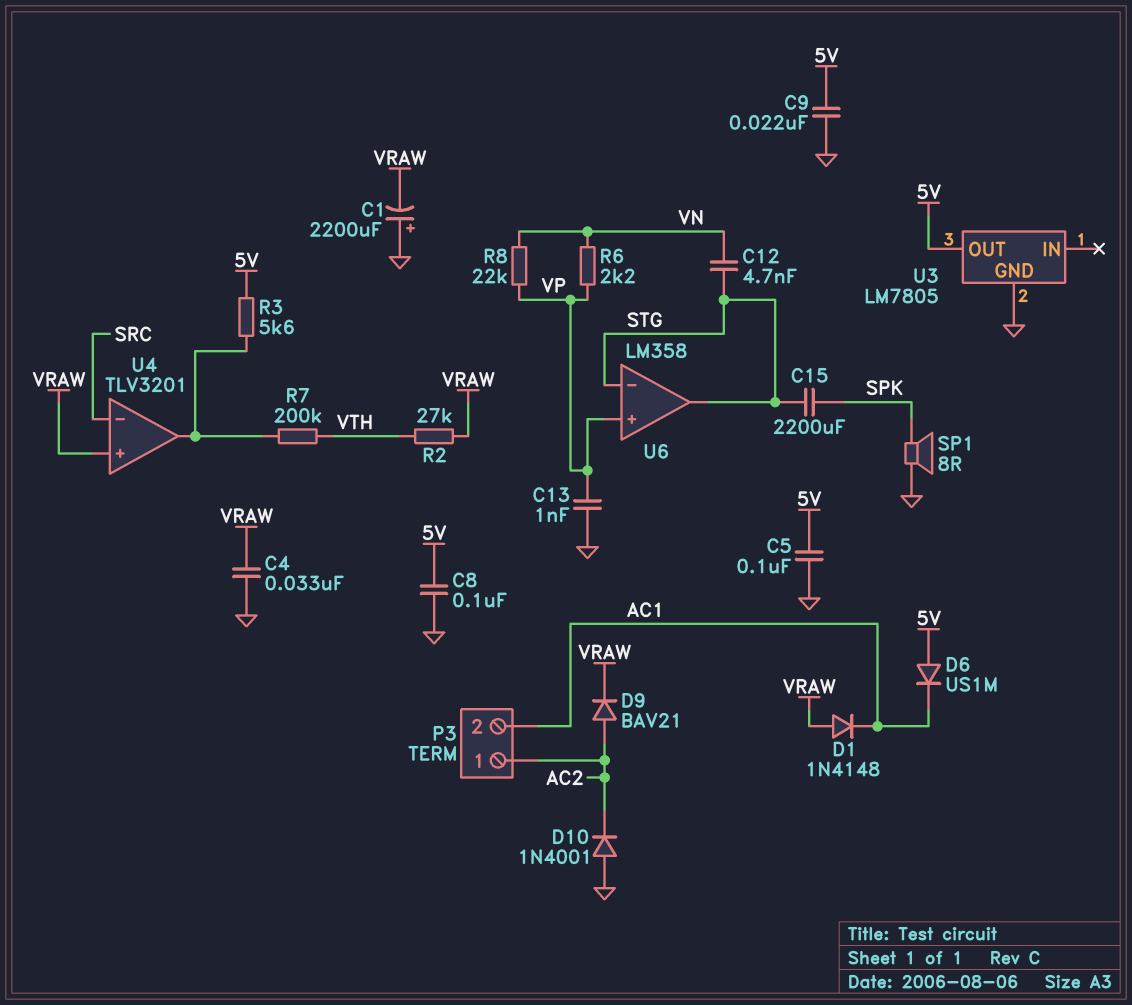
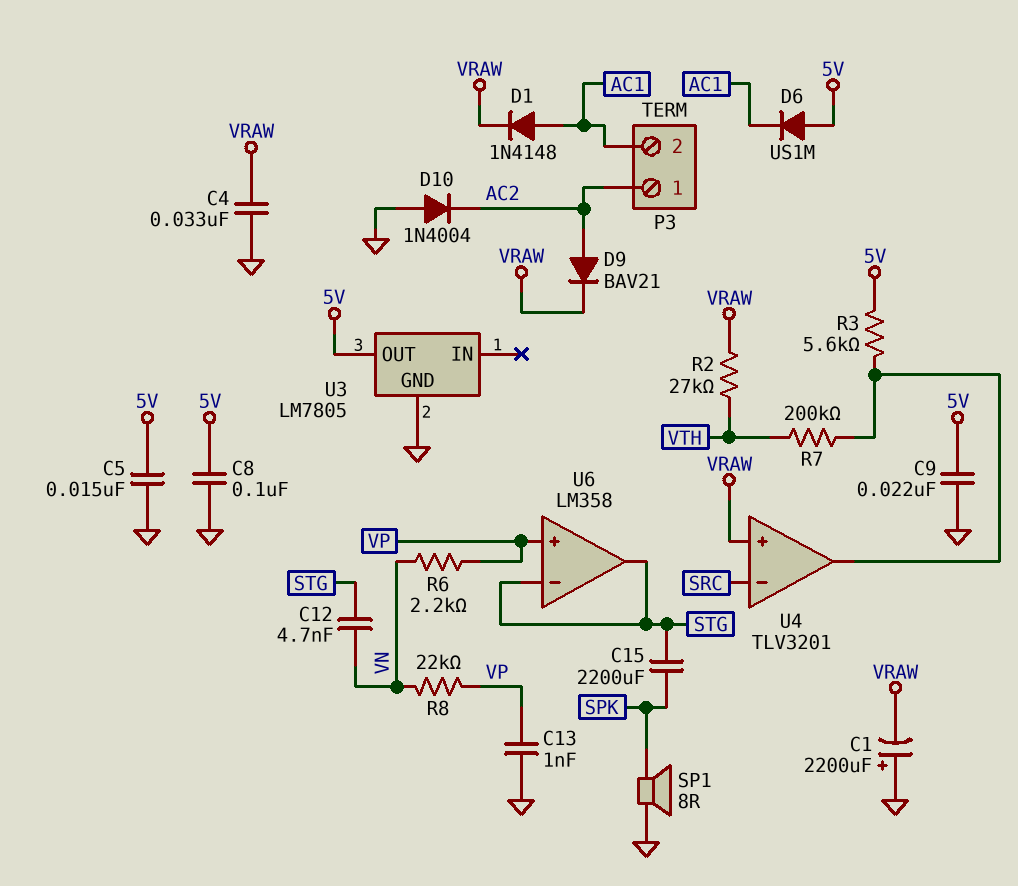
C5: 100nF (5V, GND) -> 15nF (5V, GND)
D1: diode 1N4148 (A VRAW, K AC1) -> diode 1N4148 (A AC1, K VRAW)
D10: diode 1N4001 (A GND, K AC2) -> diode 1N4004 (A GND, K AC2)

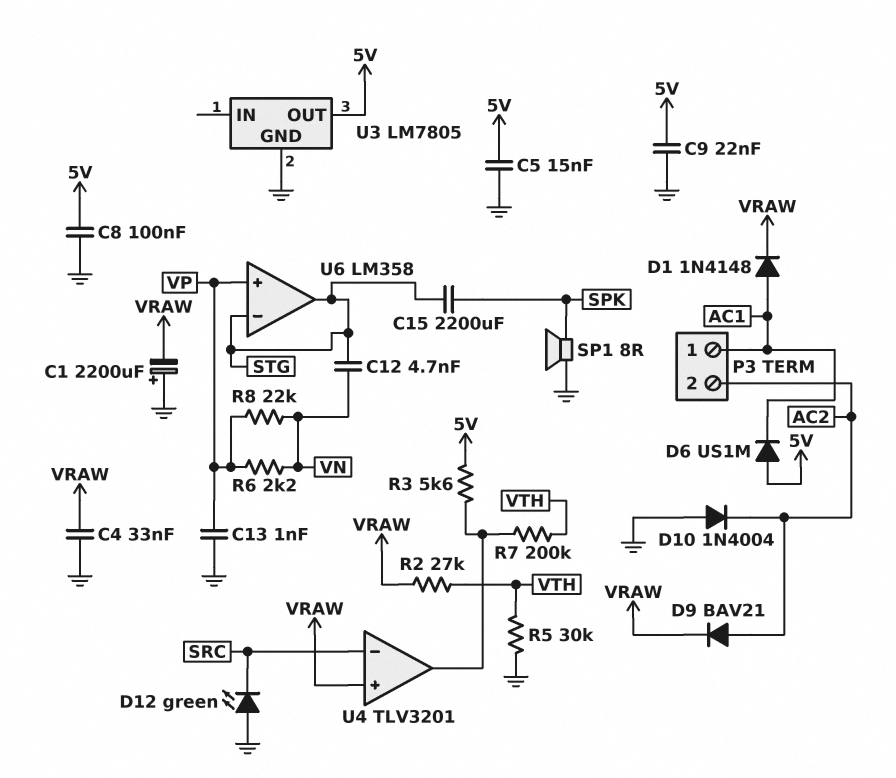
D12: none -> LED green (A GND, K SRC)
P3 pin 1: AC2 -> AC1
P3 pin 2: AC1 -> AC2
R5: none -> 30k (GND, VTH)

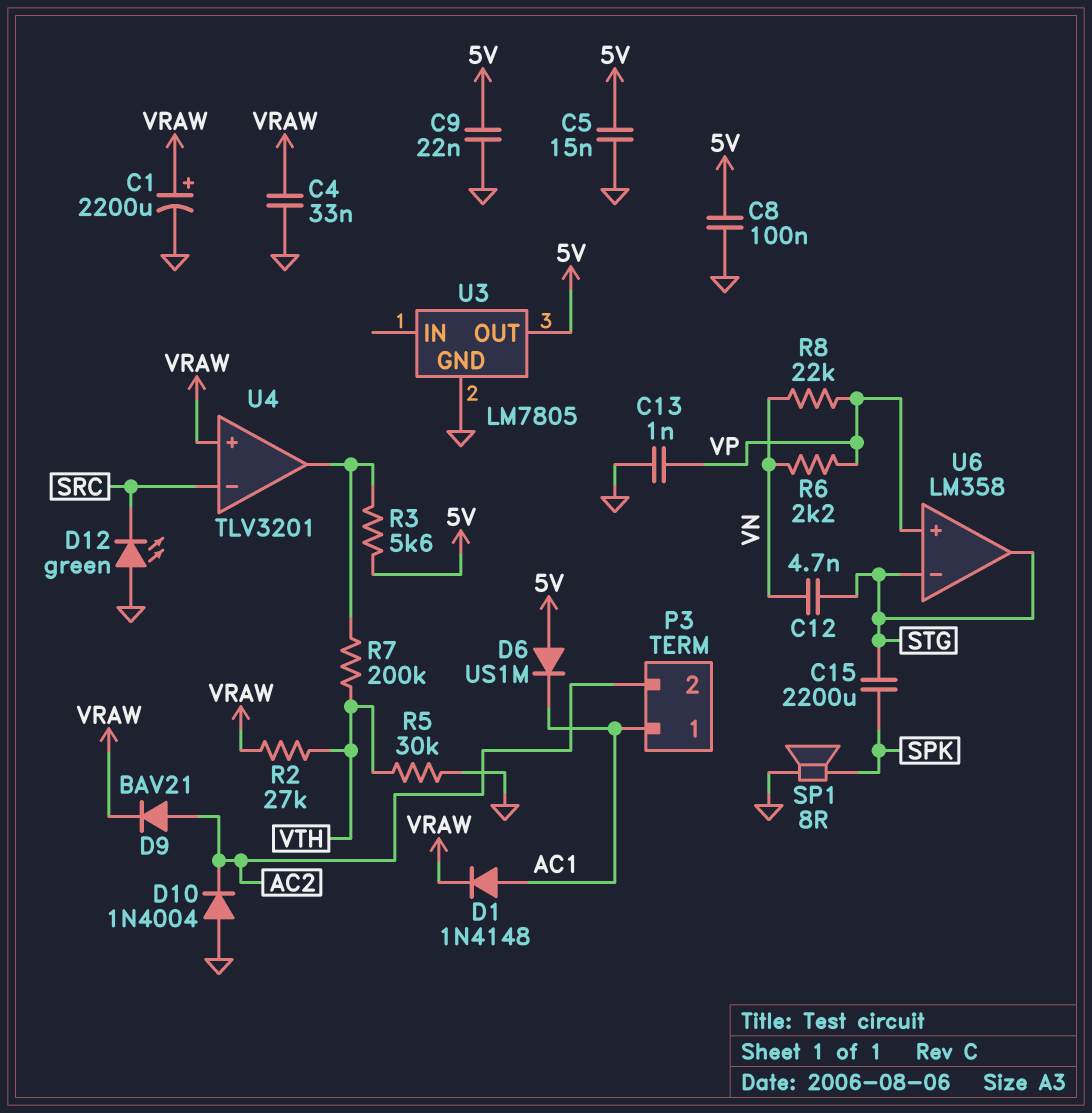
C1: 2200uF (plus GND, minus VRAW) -> 2200uF (plus VRAW, minus GND)

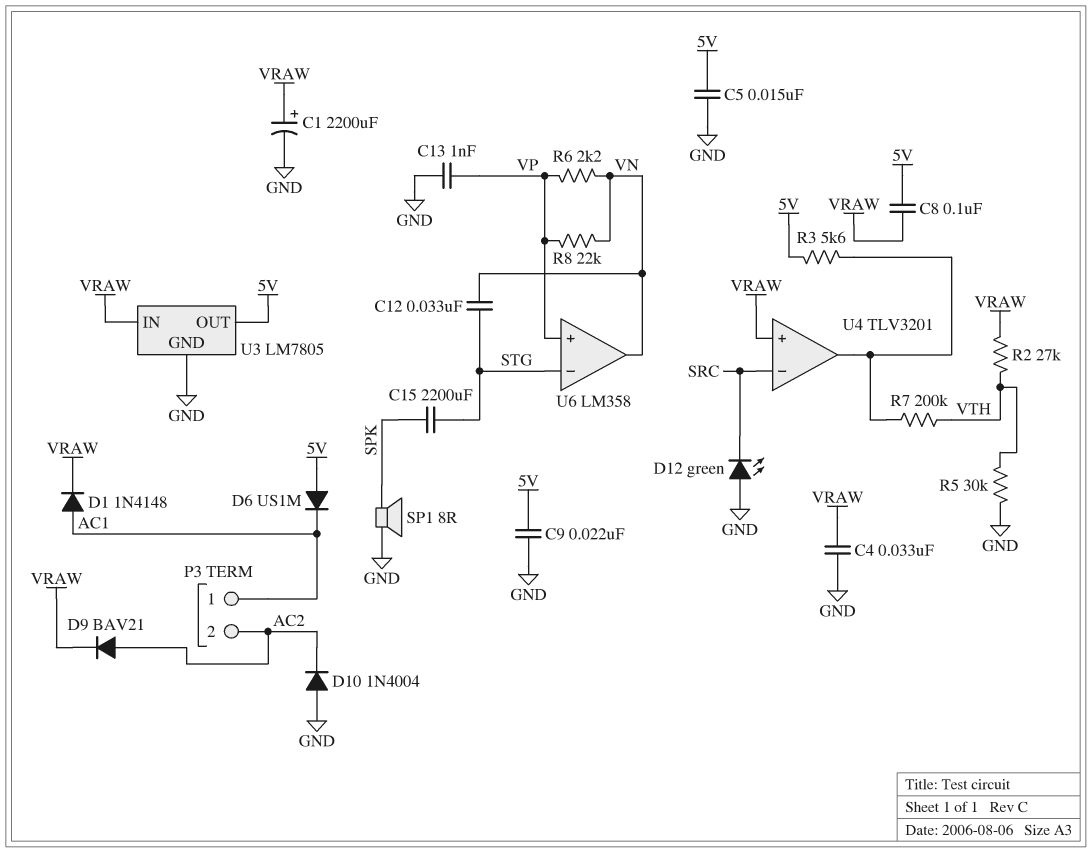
C8: 100nF (5V, GND) -> 100nF (5V, VRAW)
C12: 4.7nF (STG, VN) -> 33nF (STG, VN)
U3 pin IN: none -> VRAW
U6 pin out: STG -> VN

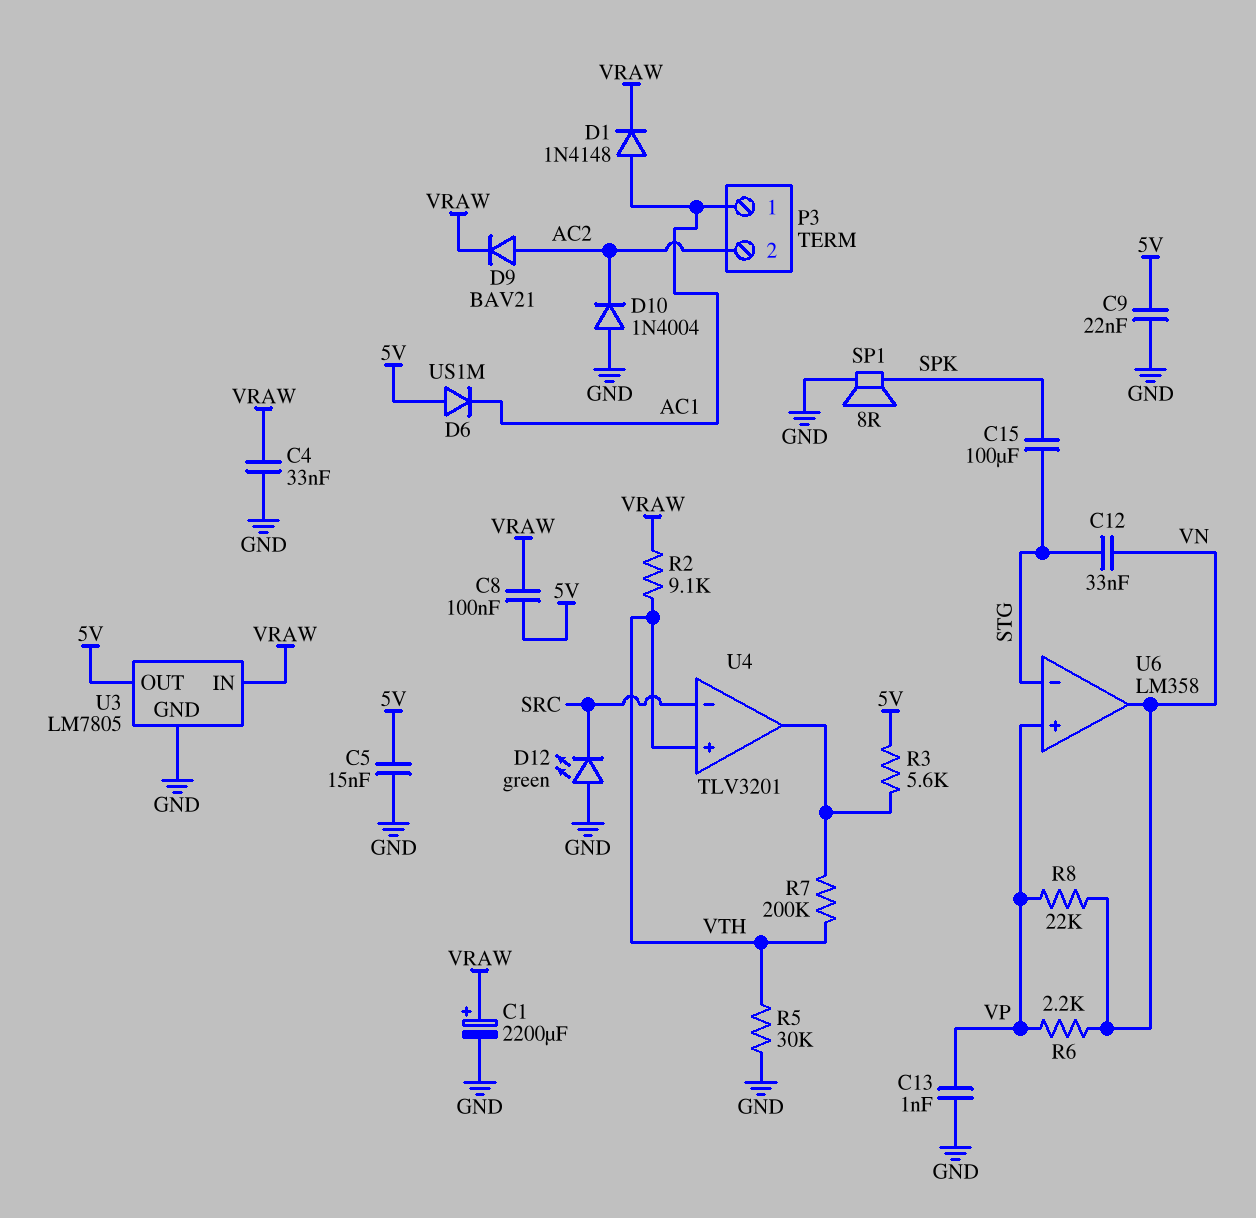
C15: 2200uF (SPK, STG) -> 100uF (SPK, STG)
R2: 27k (VRAW, VTH) -> 9.1k (VRAW, VTH)
U4 pin in+: VRAW -> VTH

